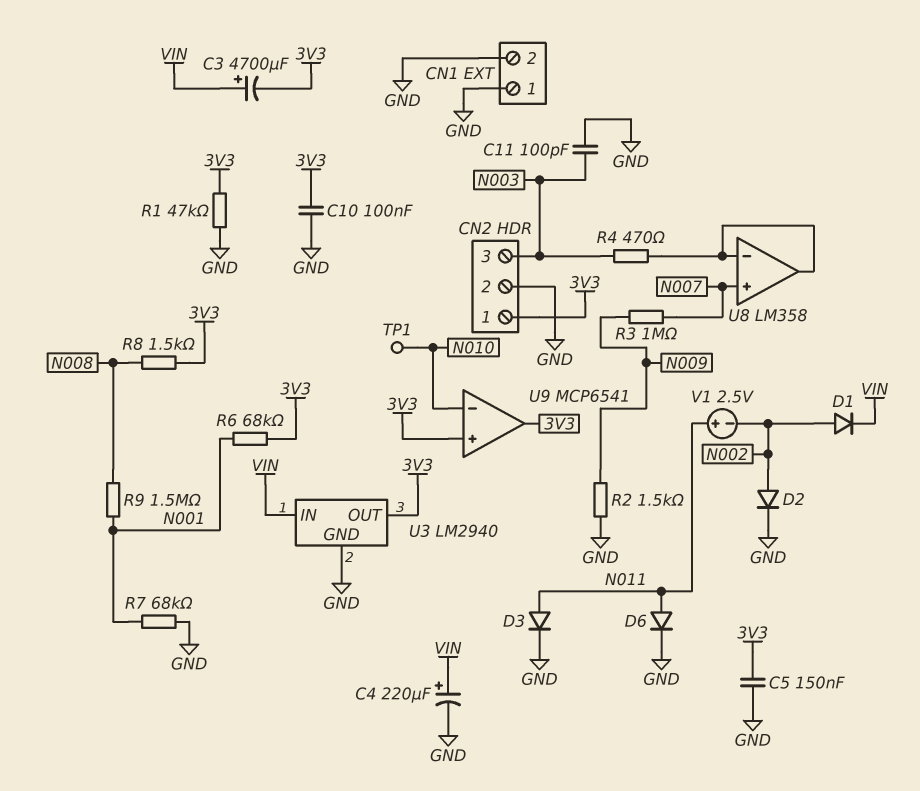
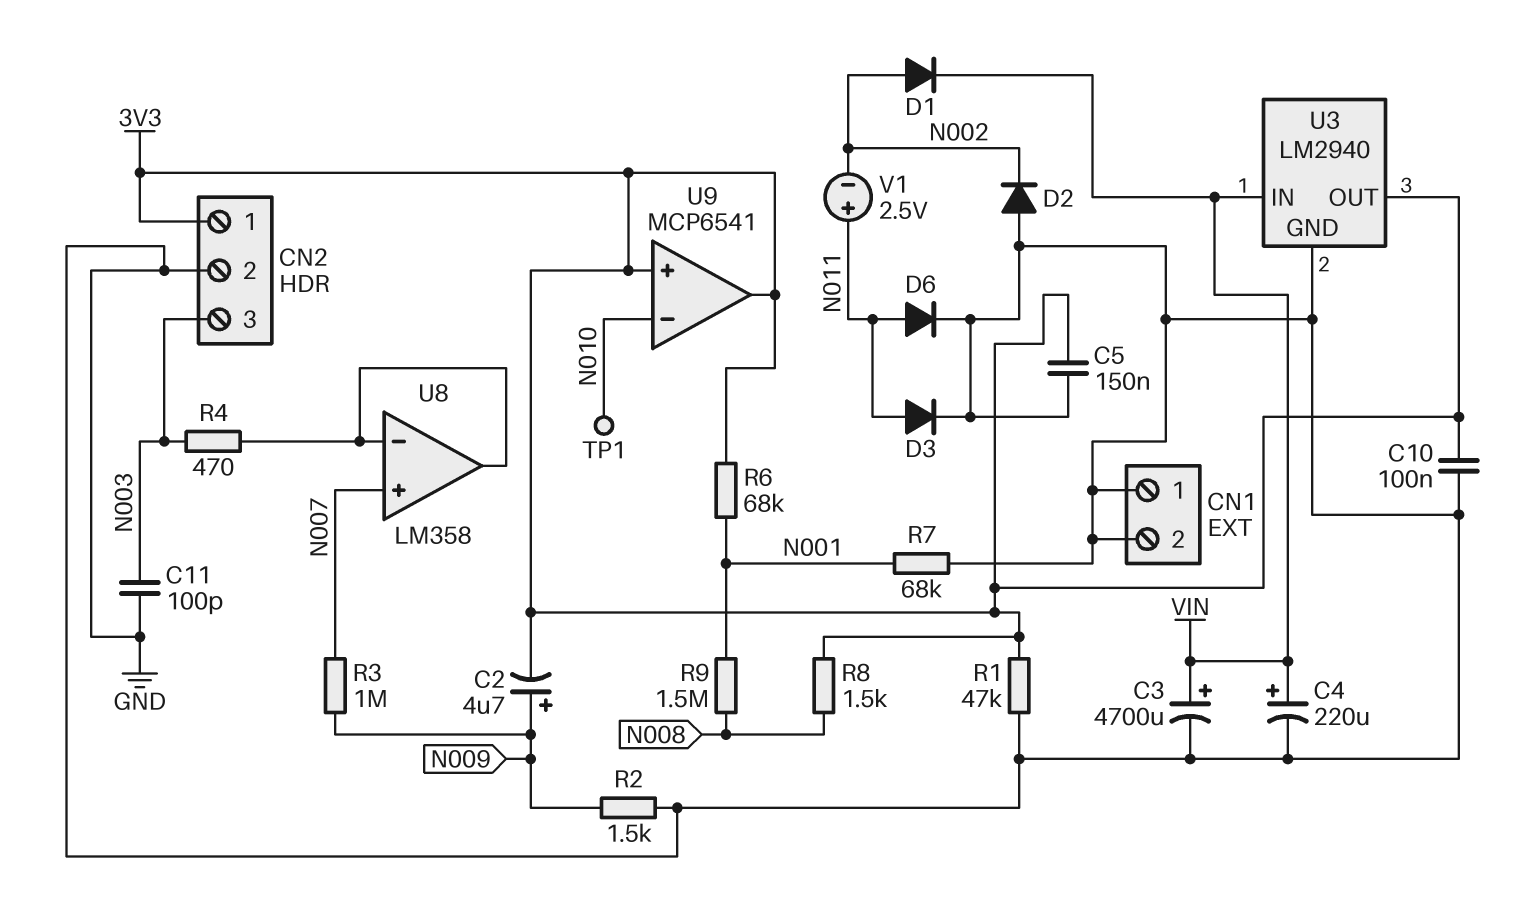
C2: none -> 4.7uF (plus N009, minus 3V3)
C3: 4700uF (plus VIN, minus 3V3) -> 4700uF (plus VIN, minus GND)
D2: diode (A N002, K GND) -> diode (A GND, K N002)

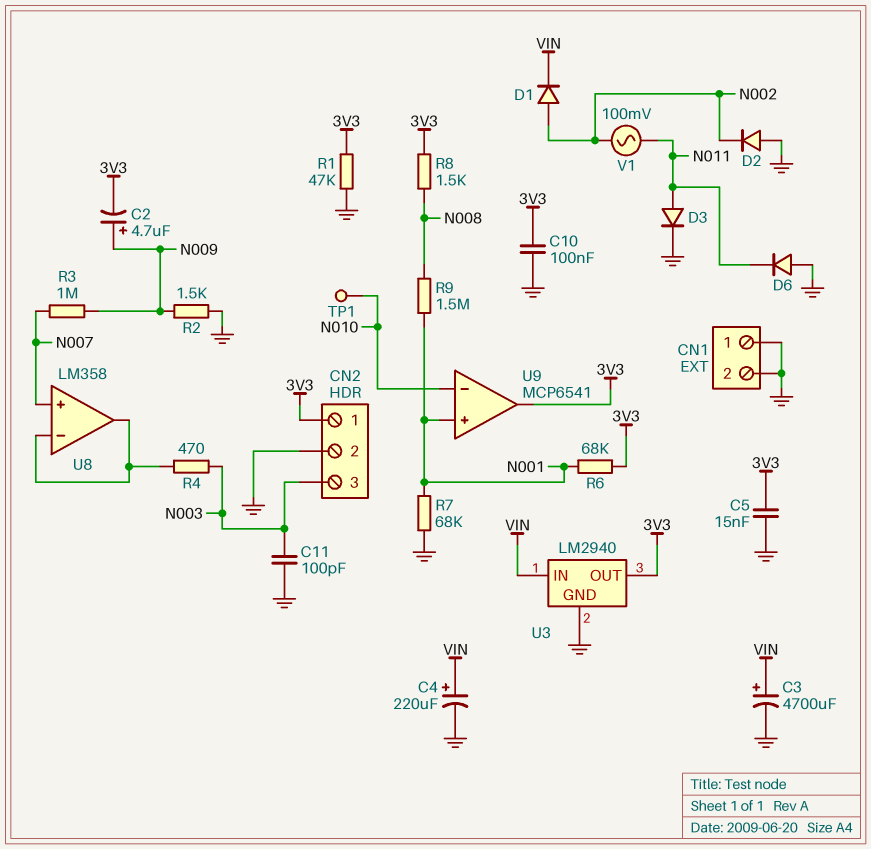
C5: 150nF (3V3, GND) -> 15nF (3V3, GND)
D6: diode (A N011, K GND) -> diode (A GND, K N011)
U9 pin in+: 3V3 -> N001
V1: 2.5V (plus N011, minus N002) -> AC 100mV (N002, N011)

